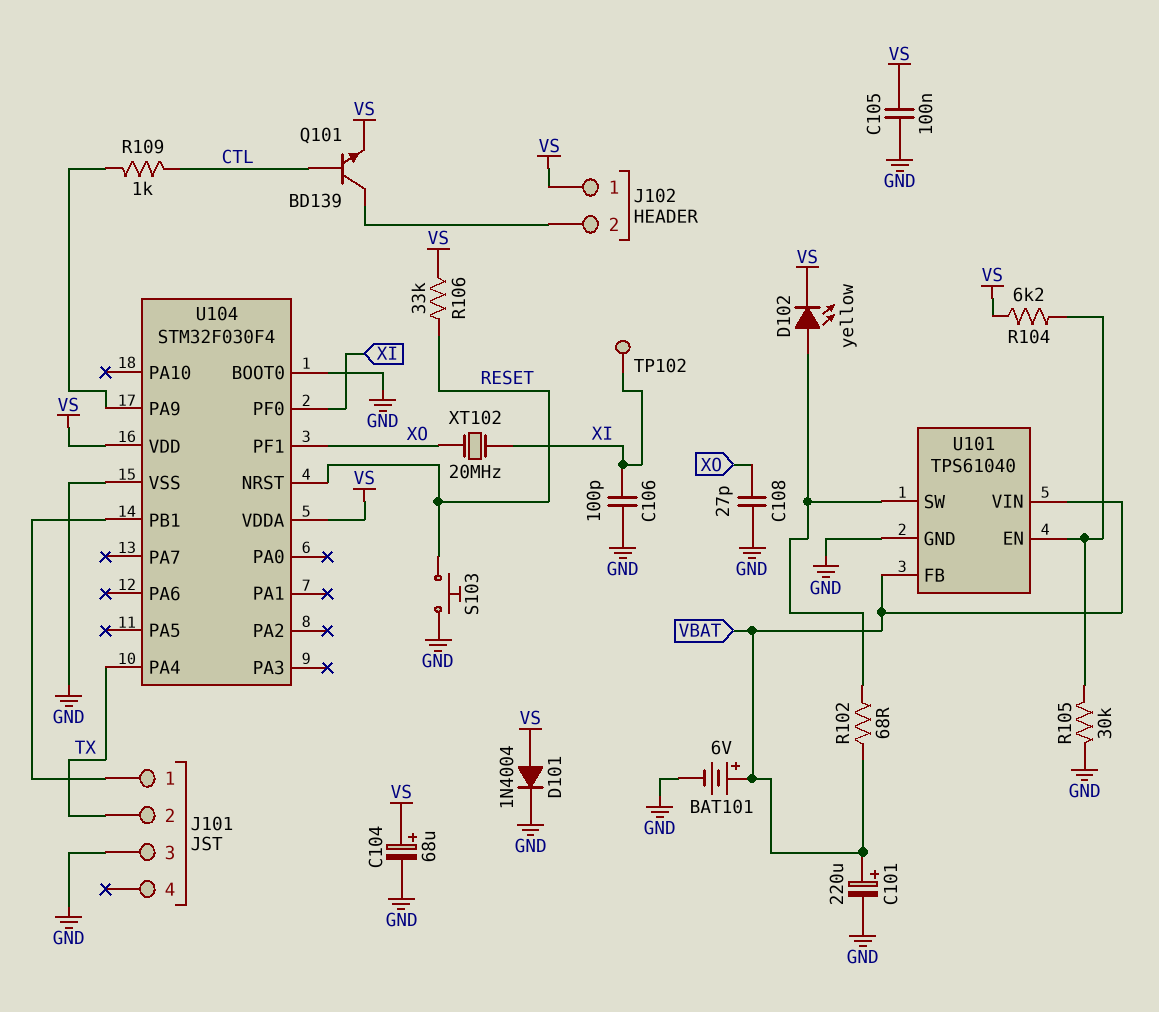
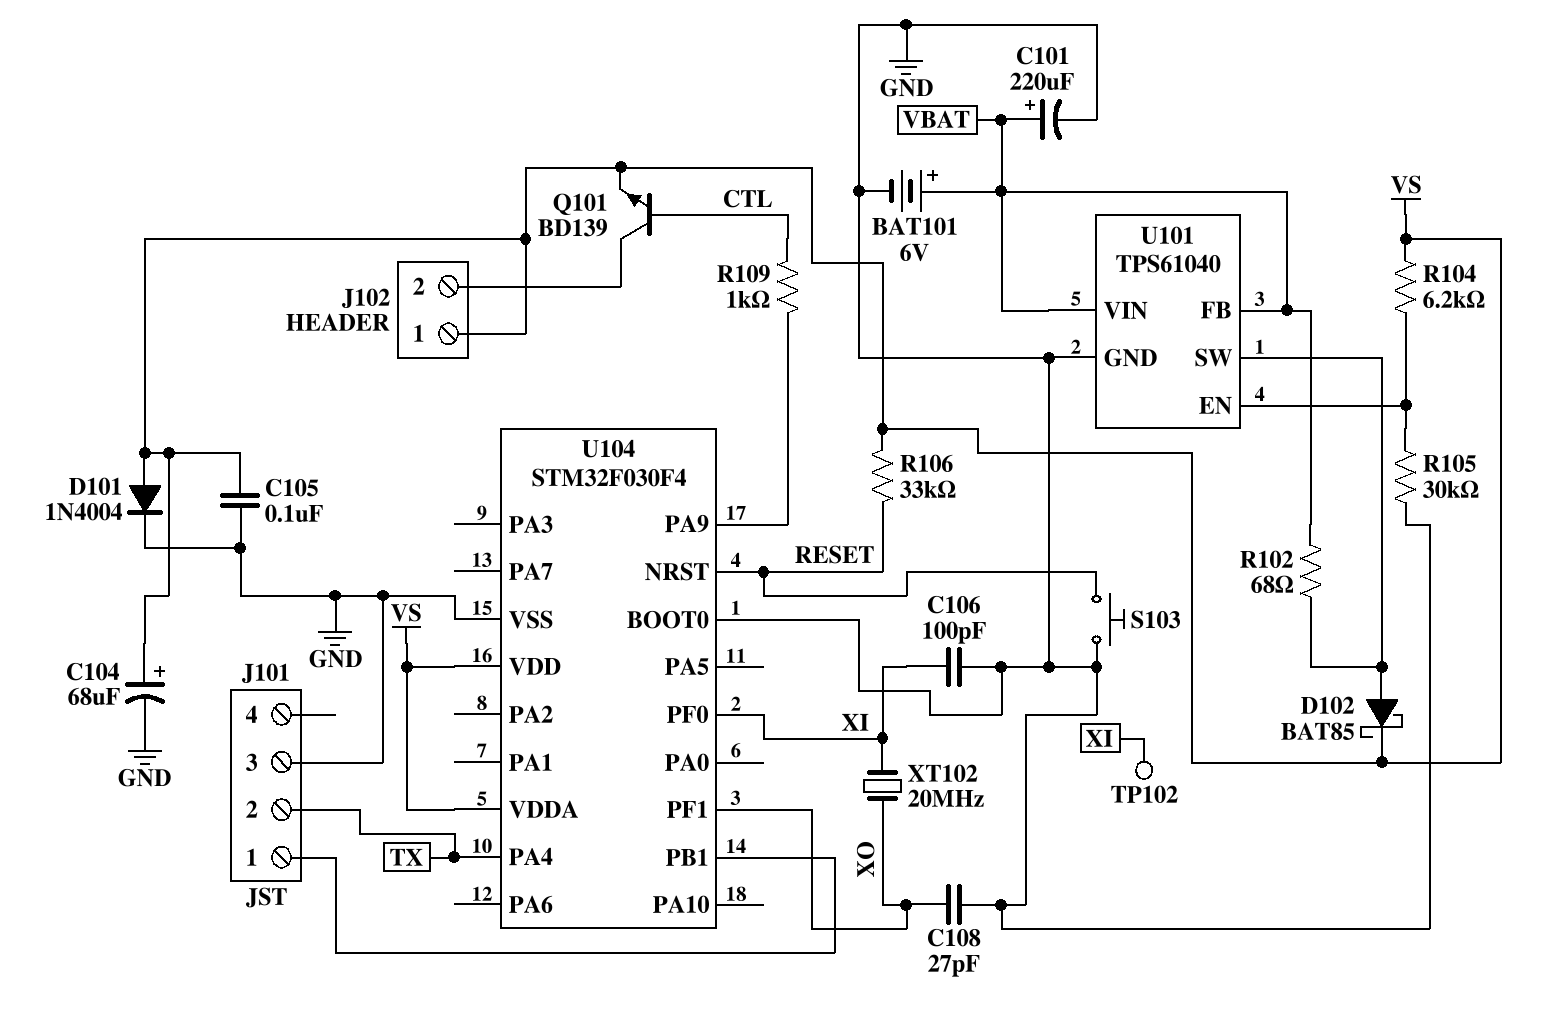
D102: LED yellow (A U101/SW, K VS) -> schottky BAT85 (A U101/SW, K VS)

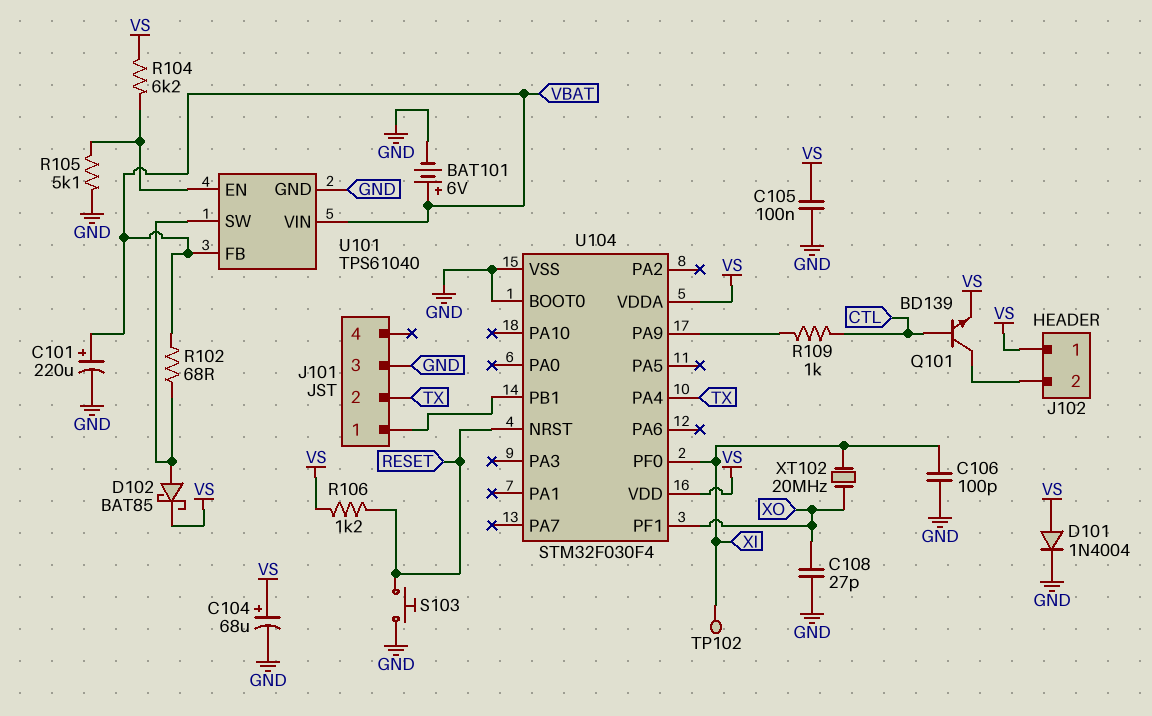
R105: 30k (GND, U101/EN) -> 5.1k (GND, U101/EN)
R106: 33k (RESET, VS) -> 1.2k (RESET, VS)

